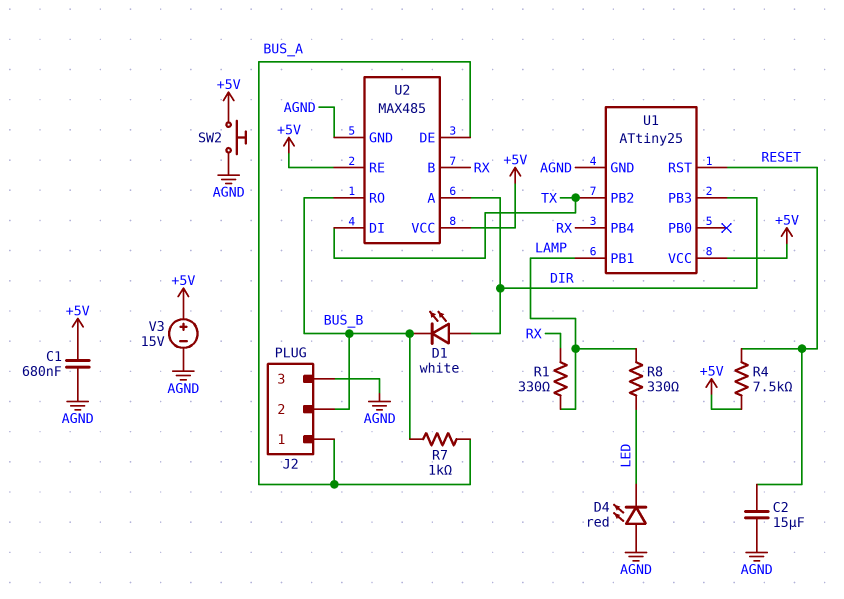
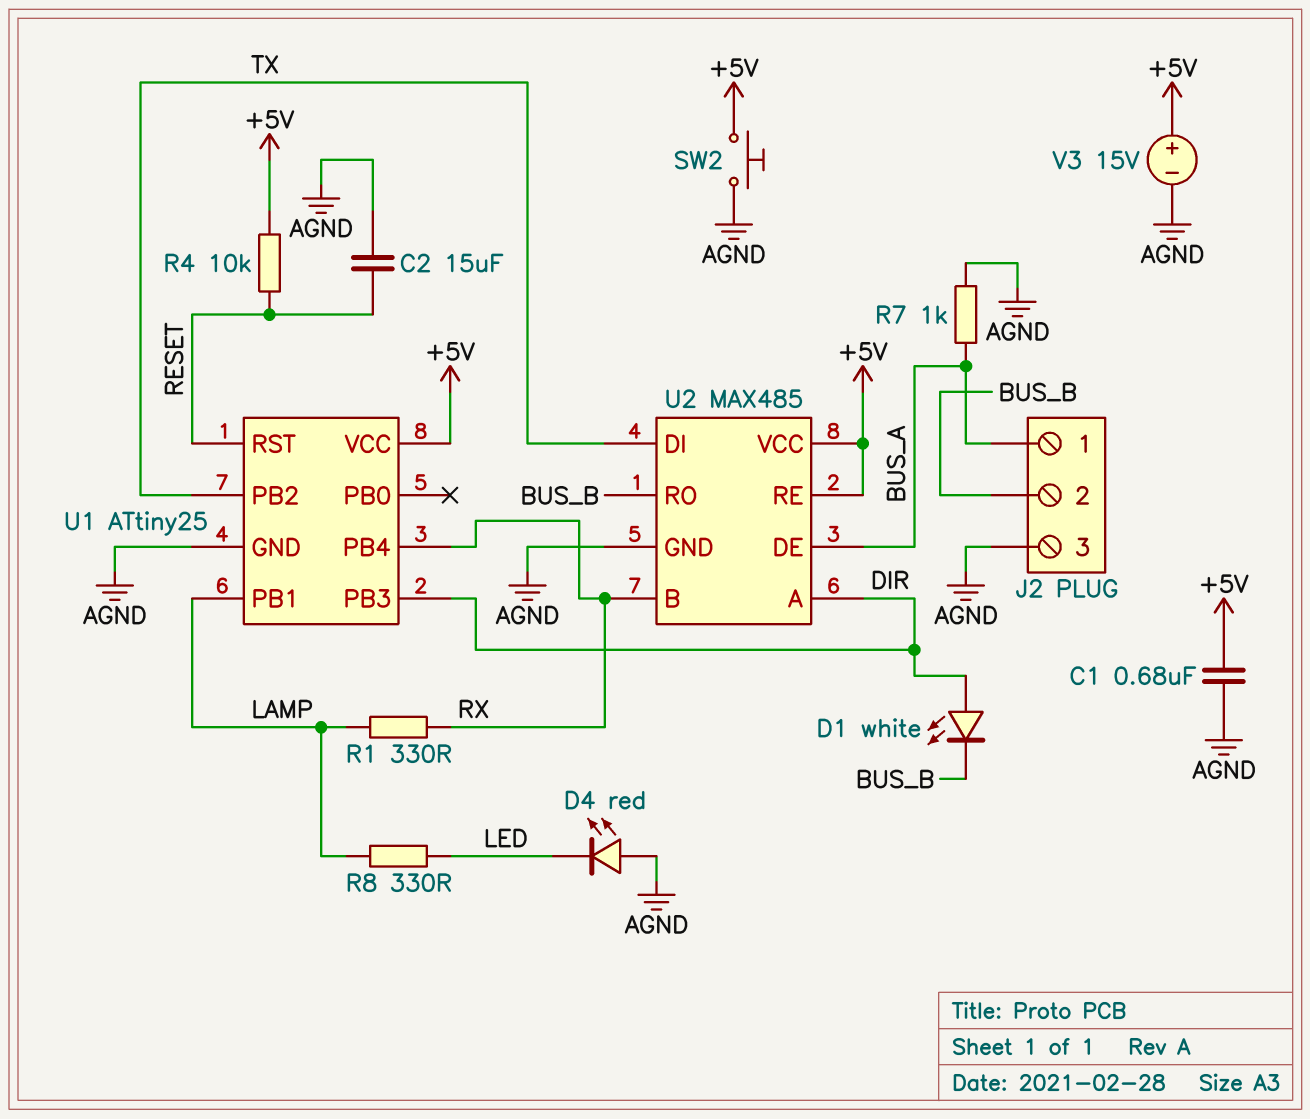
R4: 7.5k (+5V, RESET) -> 10k (+5V, RESET)
R7: 1k (BUS_A, BUS_B) -> 1k (AGND, BUS_A)

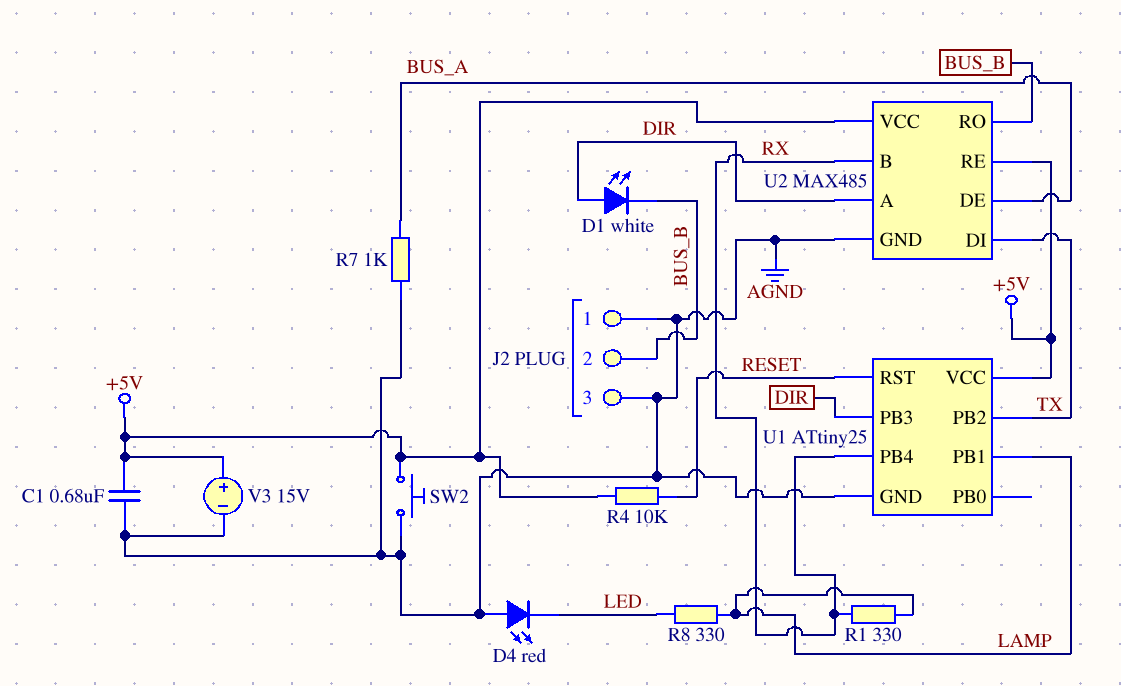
C2: 15uF (AGND, RESET) -> none
J2 pin 1: BUS_A -> AGND

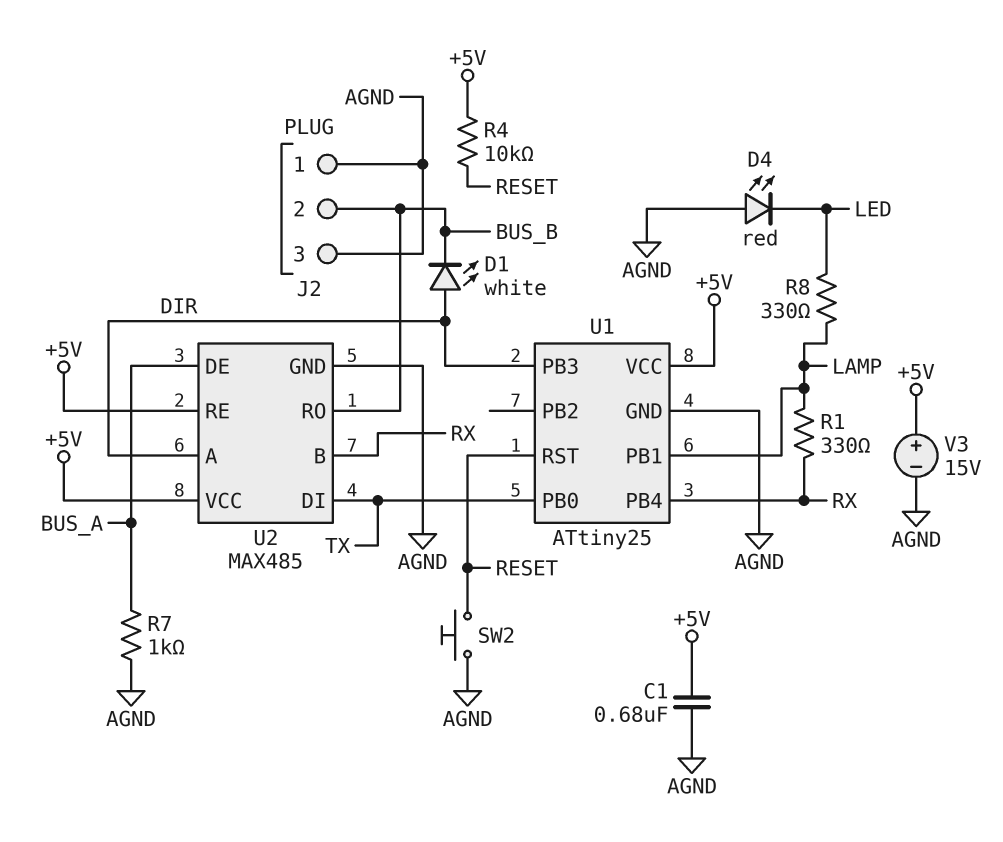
SW2: button (+5V, AGND) -> button (AGND, RESET)
U1 pin PB0: none -> TX
U1 pin PB2: TX -> none

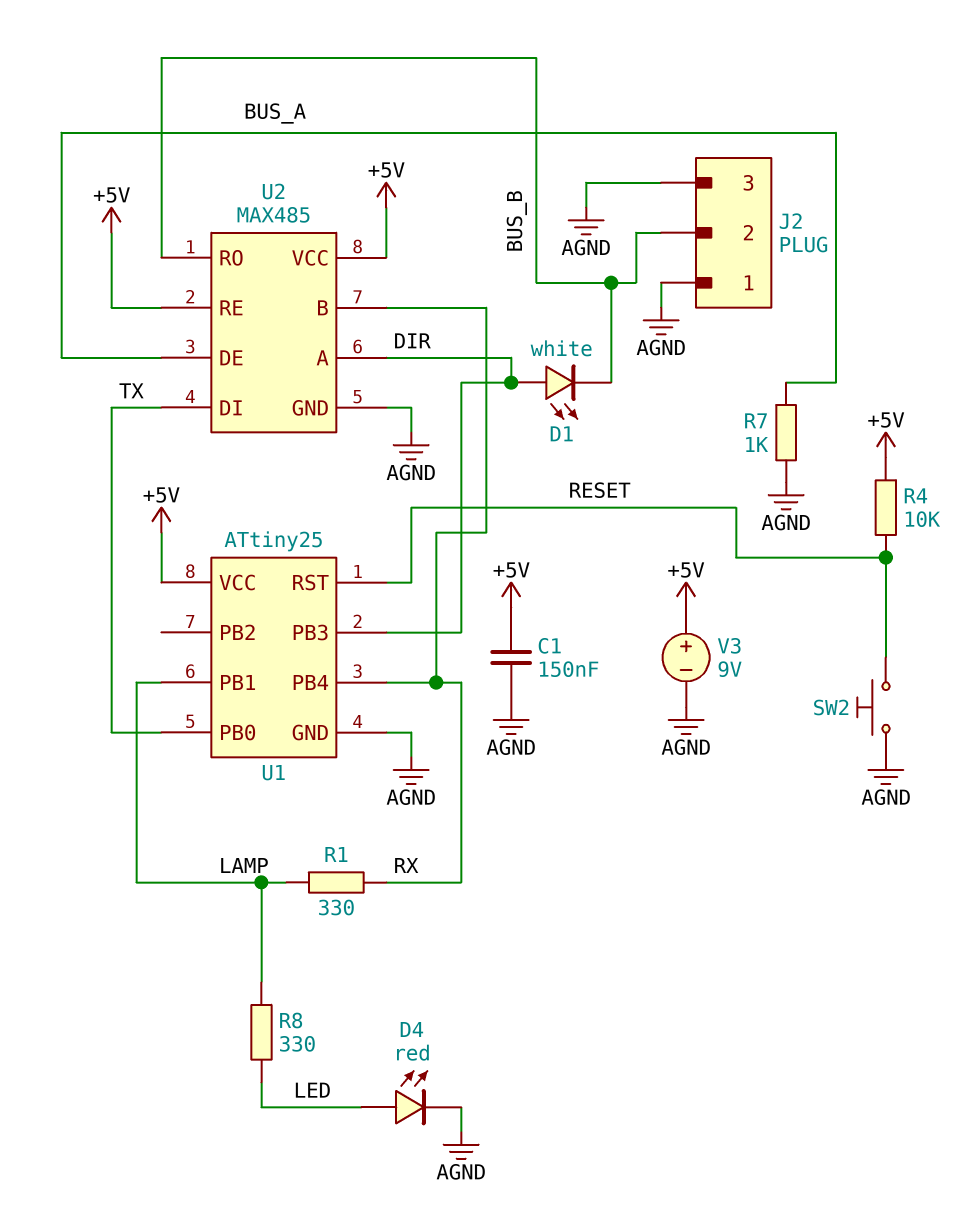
C1: 680nF (+5V, AGND) -> 150nF (+5V, AGND)
D4: LED red (A AGND, K LED) -> LED red (A LED, K AGND)
V3: 15V (plus +5V, minus AGND) -> 9V (plus +5V, minus AGND)

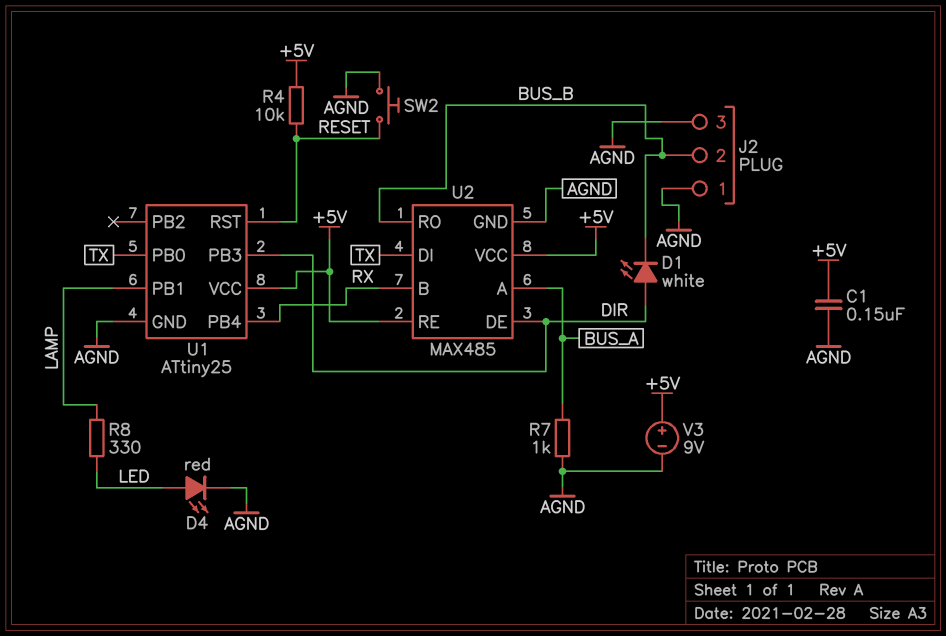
R1: 330 (LAMP, RX) -> none
U2 pin A: DIR -> BUS_A
U2 pin DE: BUS_A -> DIR

